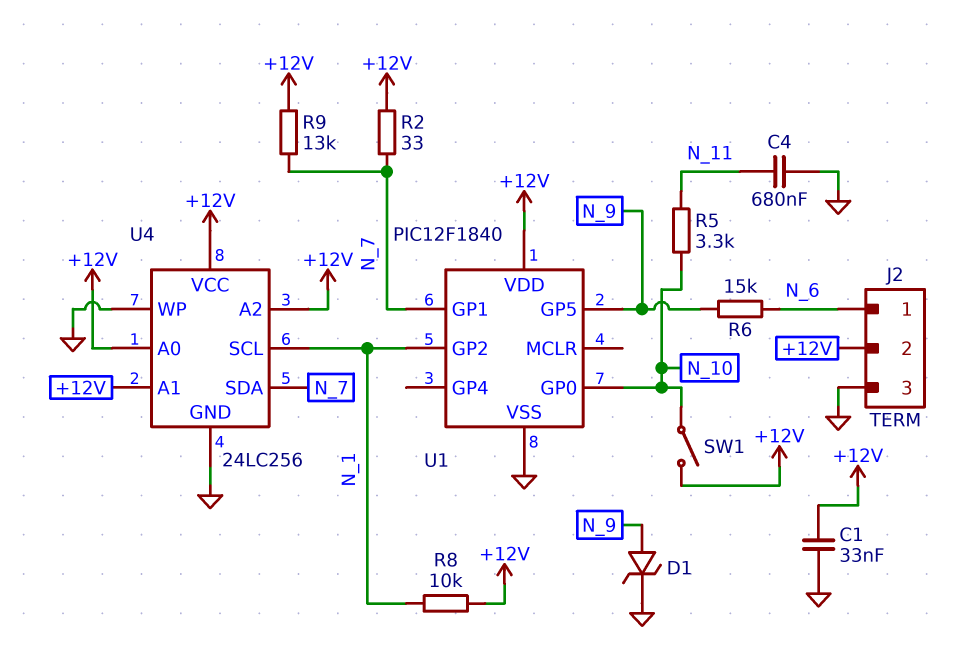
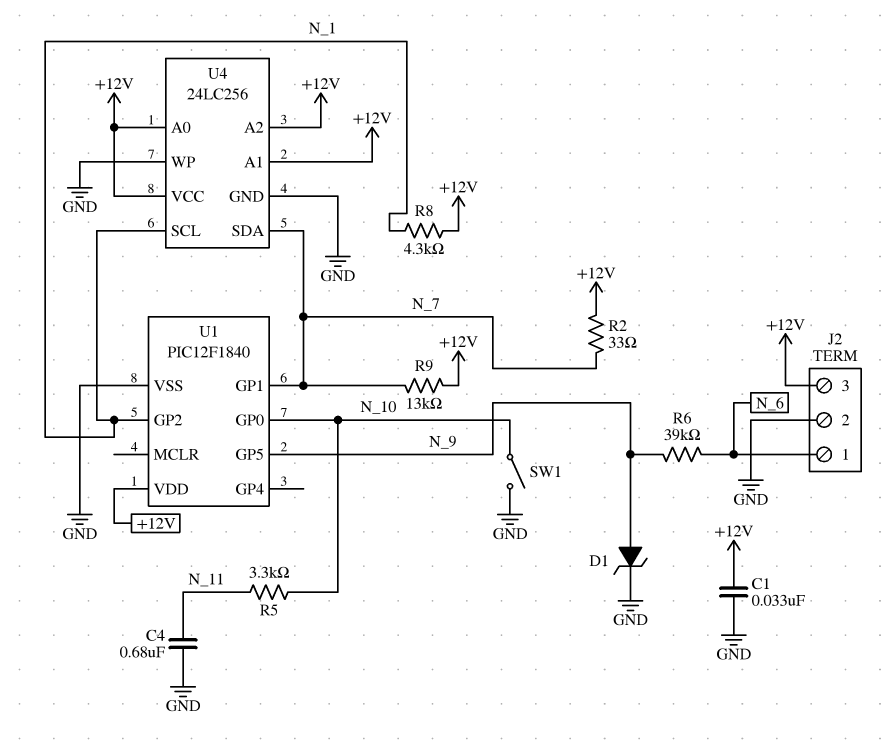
J2 pin 2: +12V -> GND
J2 pin 3: GND -> +12V
R6: 15k (N_6, N_9) -> 39k (N_6, N_9)
R8: 10k (+12V, N_1) -> 4.3k (+12V, N_1)
SW1: switch (+12V, N_10) -> switch (GND, N_10)

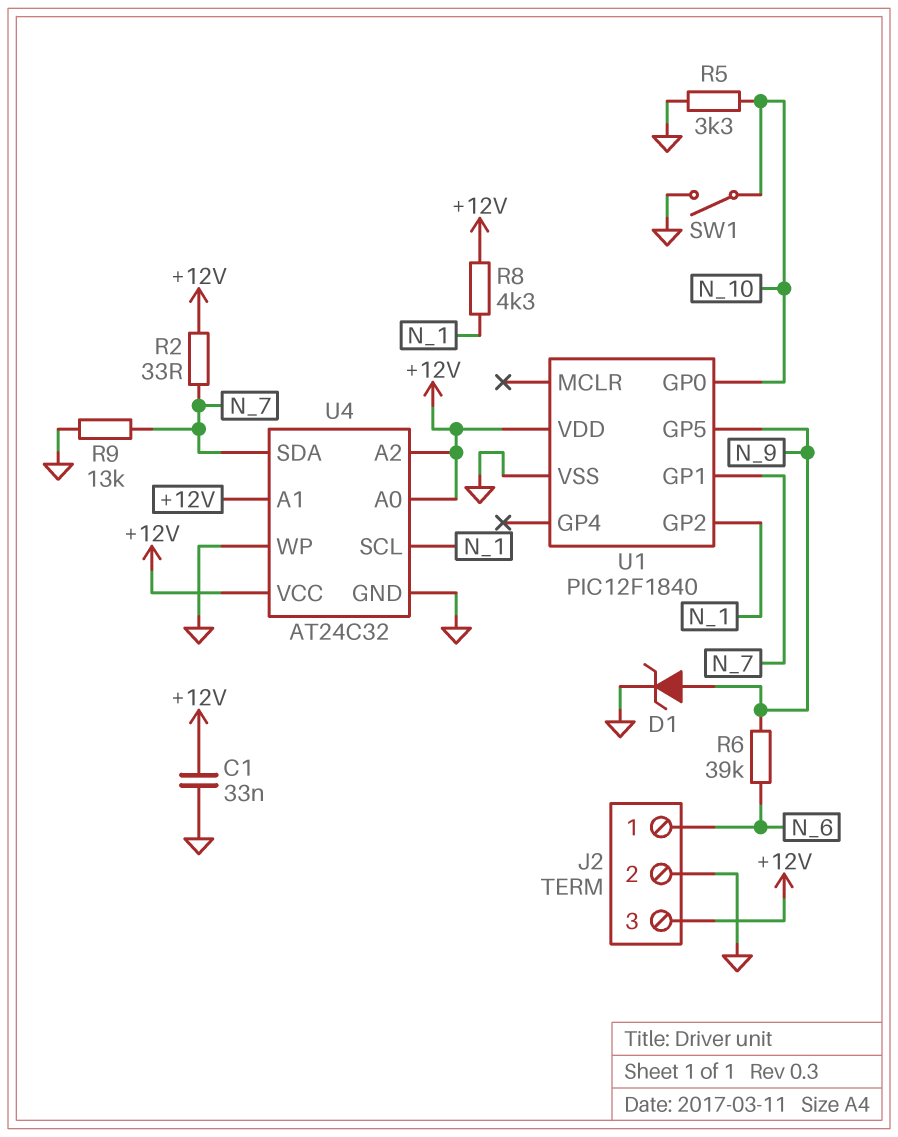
C4: 680nF (GND, N_11) -> none
R5: 3.3k (N_10, N_11) -> 3.3k (GND, N_10)
R9: 13k (+12V, N_7) -> 13k (GND, N_7)
U4: 24LC256 -> AT24C32

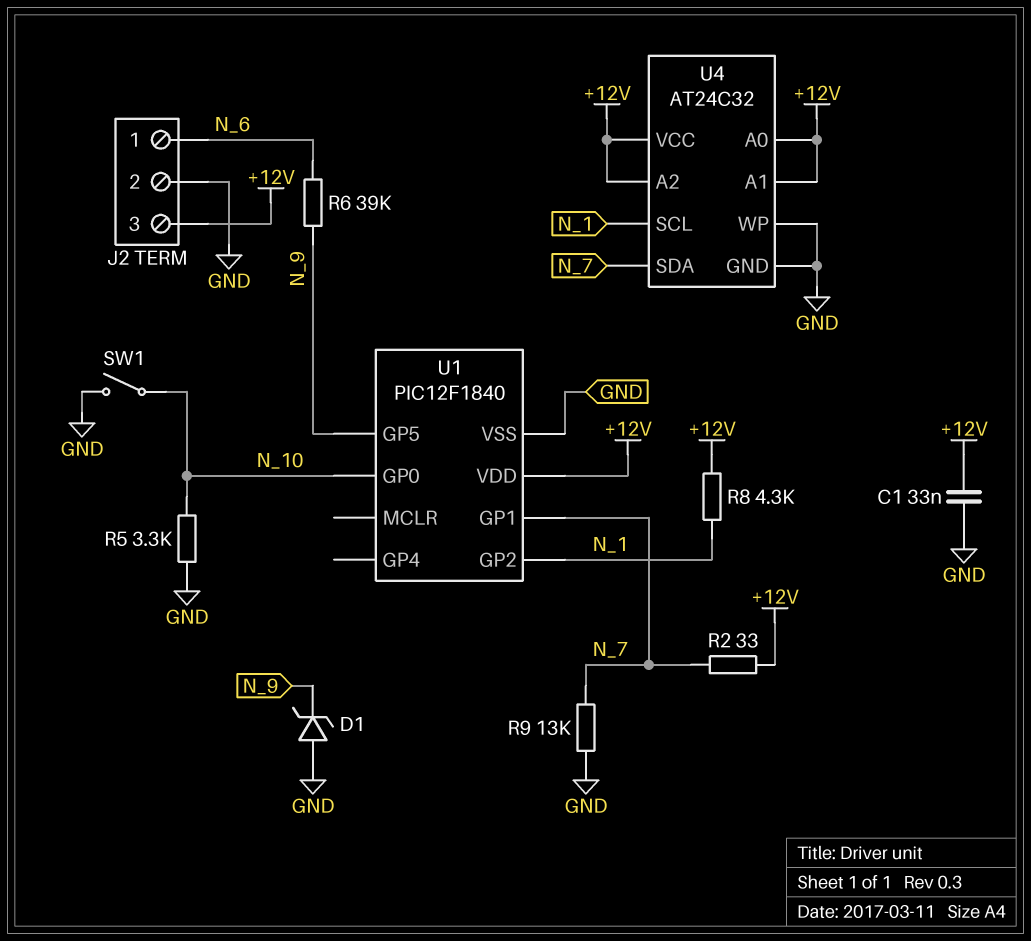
D1: zener (A N_9, K GND) -> zener (A GND, K N_9)

